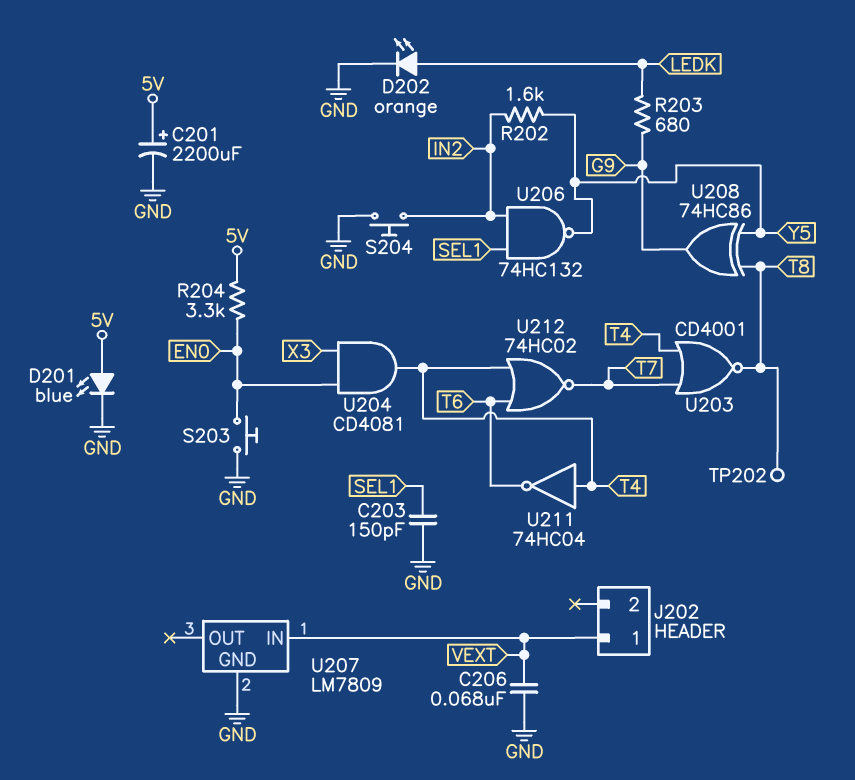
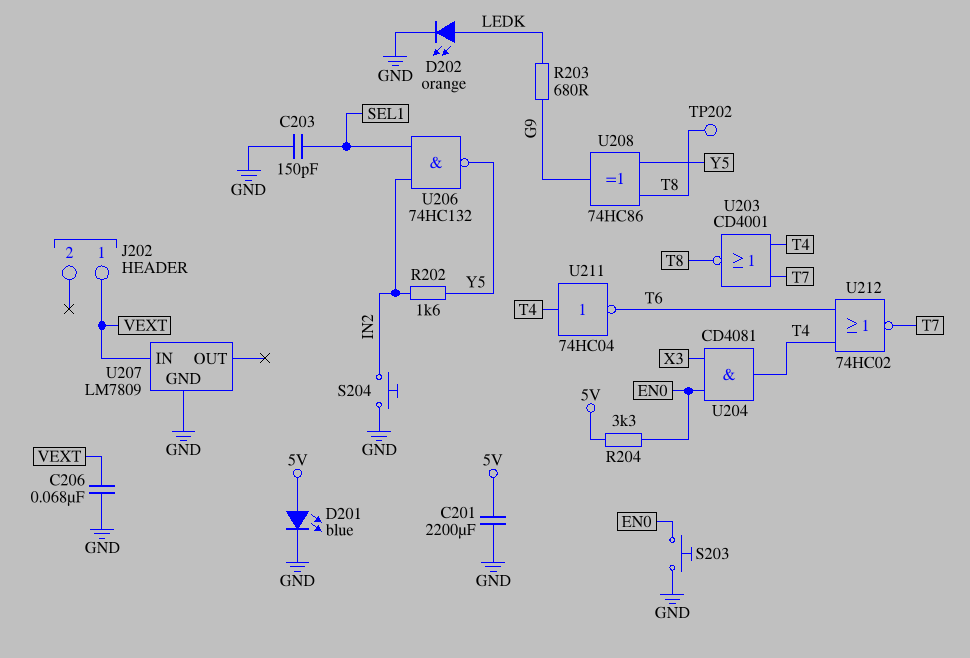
C201: 2200uF (plus 5V, minus GND) -> 2200uF (5V, GND)

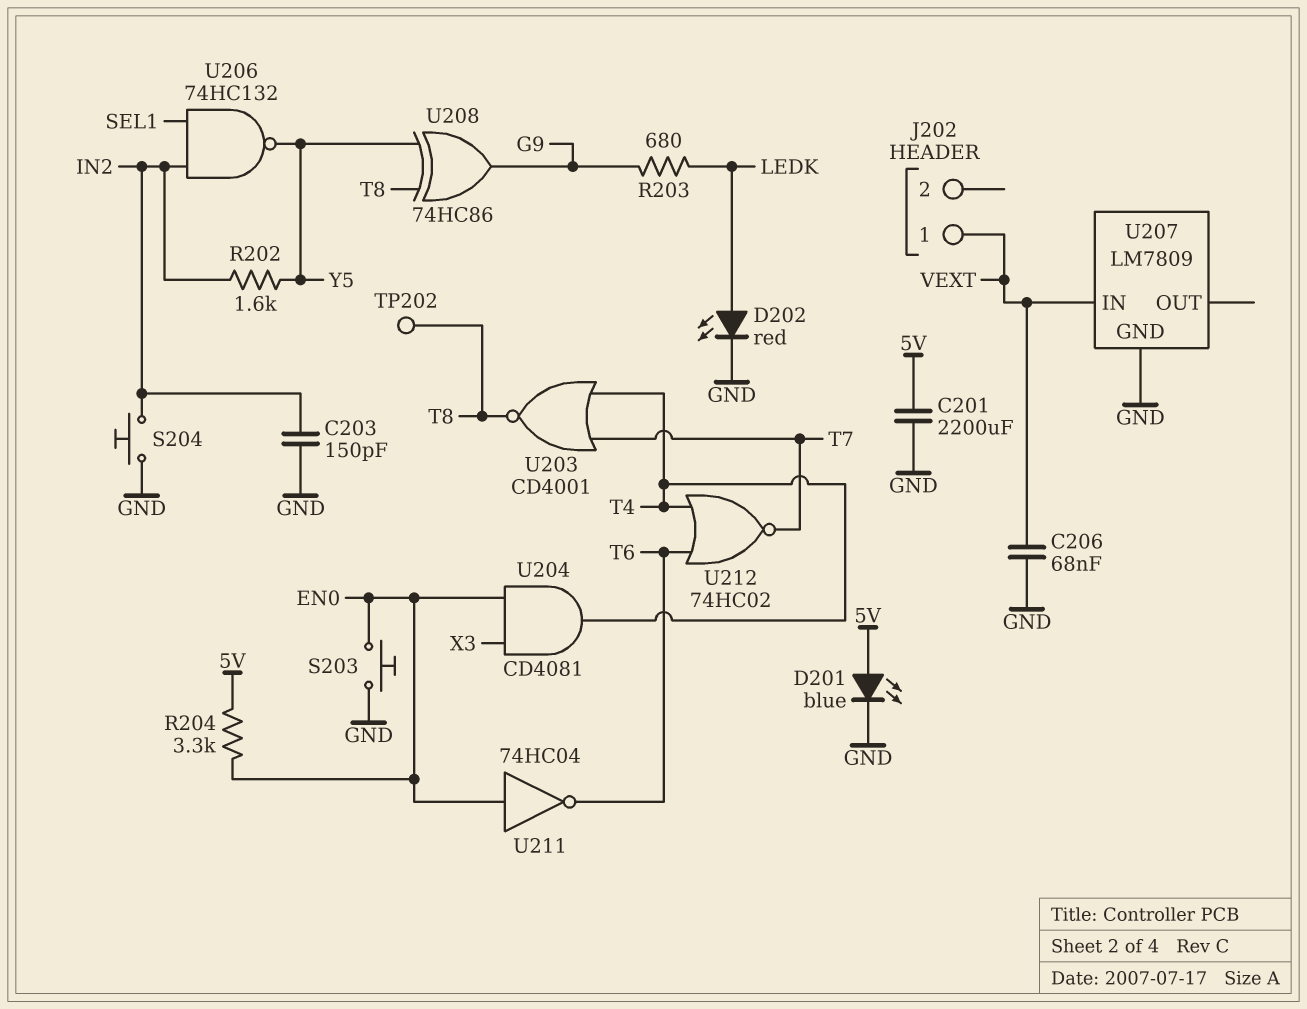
C203: 150pF (GND, SEL1) -> 150pF (GND, IN2)
D202: LED orange (A LEDK, K GND) -> LED red (A LEDK, K GND)
U211: NOT 74HC04 (in T4, out T6) -> NOT 74HC04 (in EN0, out T6)

